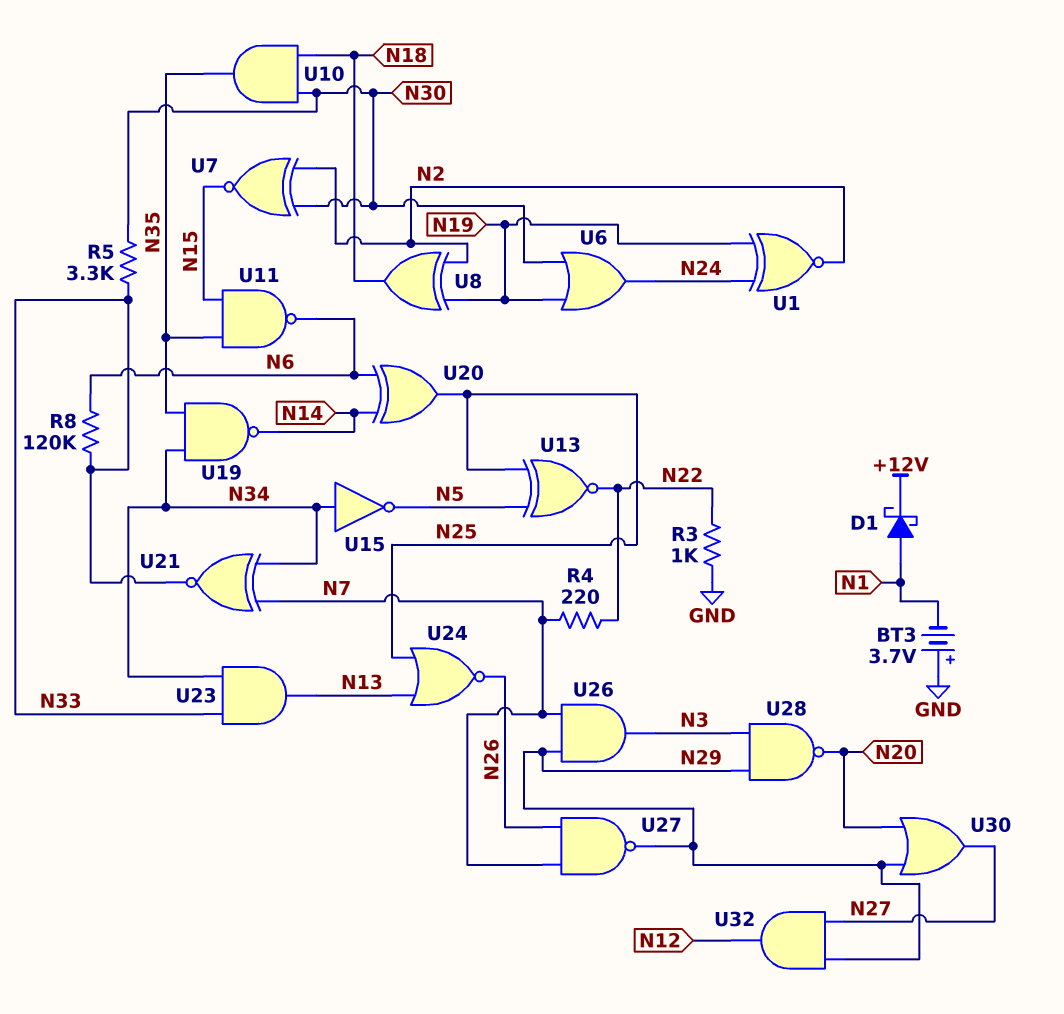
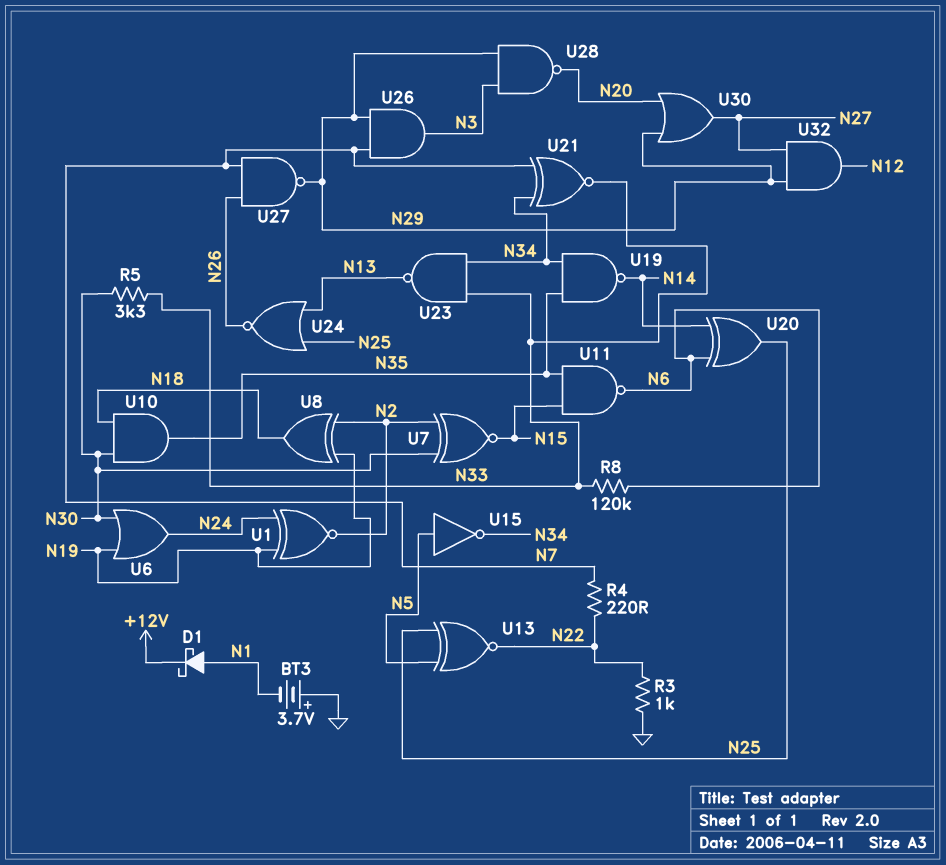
U15: NOT (in N34, out N5) -> NOT (in N5, out N34)
U23: AND (in N33, in N34, out N13) -> NAND (in N33, in N34, out N13)

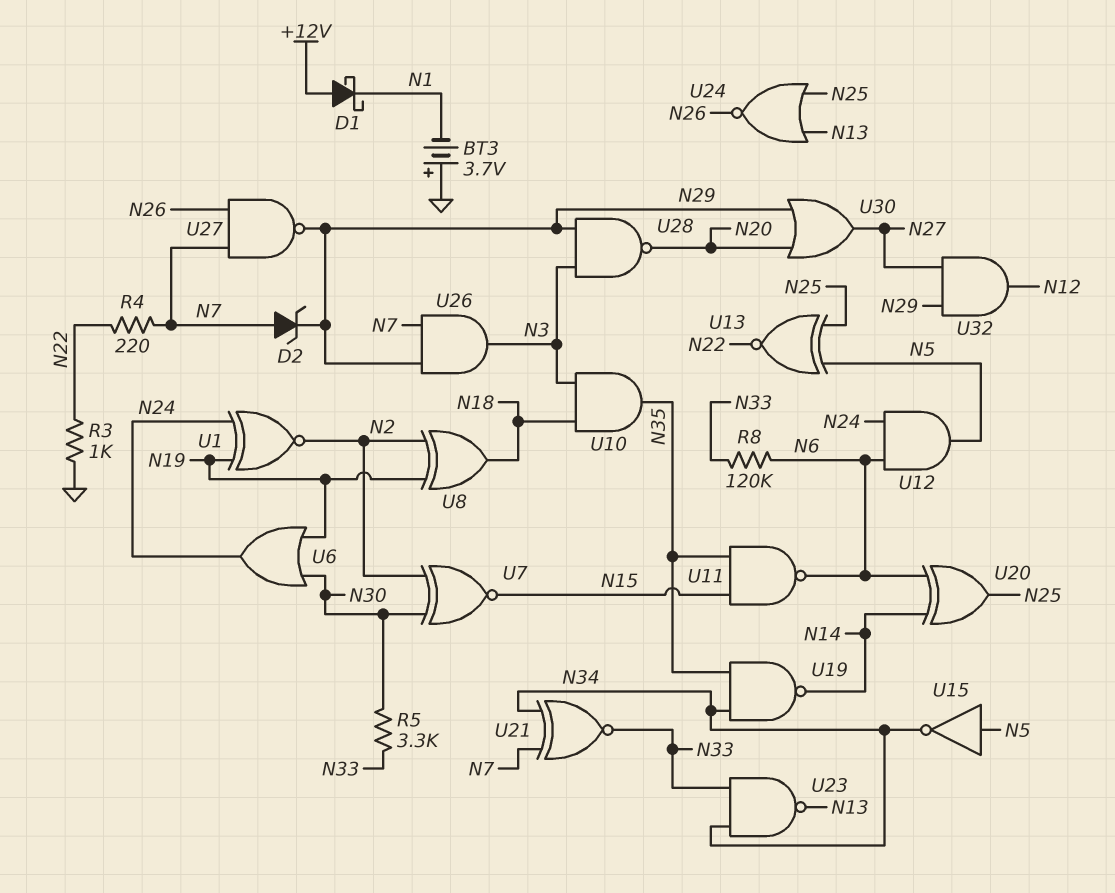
D1: schottky (A N1, K +12V) -> schottky (A +12V, K N1)
D2: none -> zener (A N7, K N29)
U10: AND (in N18, in N30, out N35) -> AND (in N3, in N18, out N35)
U12: none -> AND (in N6, in N24, out N5)

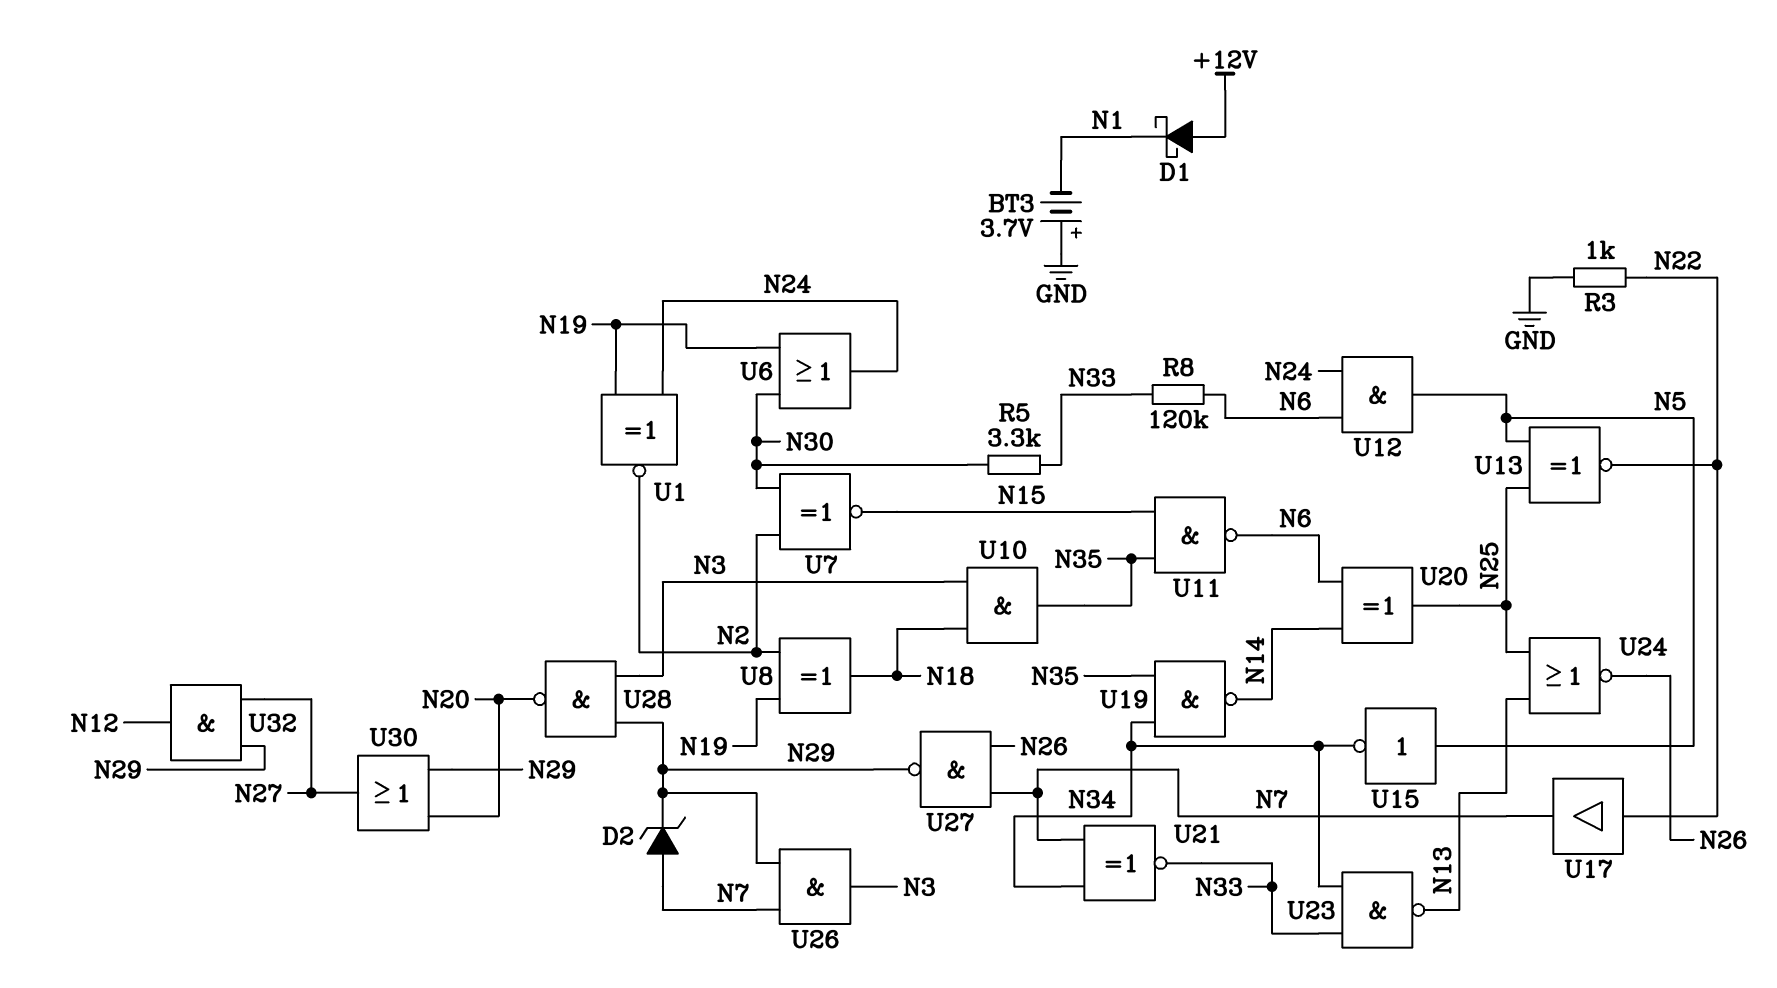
R4: 220 (N7, N22) -> none
U17: none -> buffer (in N22, out N7)

